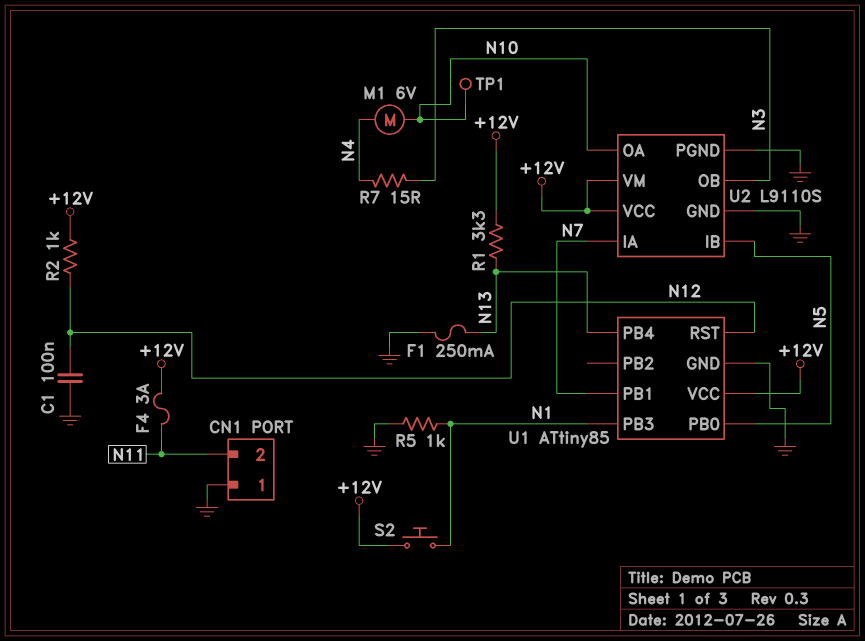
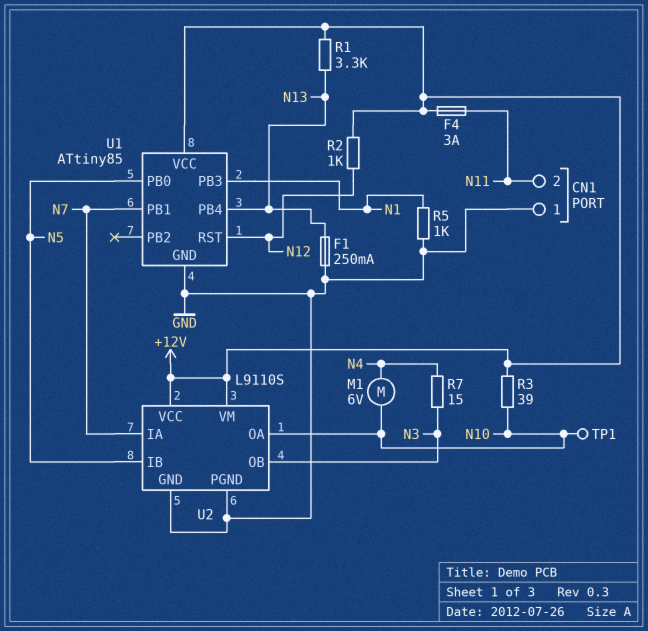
C1: 100nF (GND, N12) -> none
R3: none -> 39 (+12V, N10)
S2: button (+12V, N1) -> none

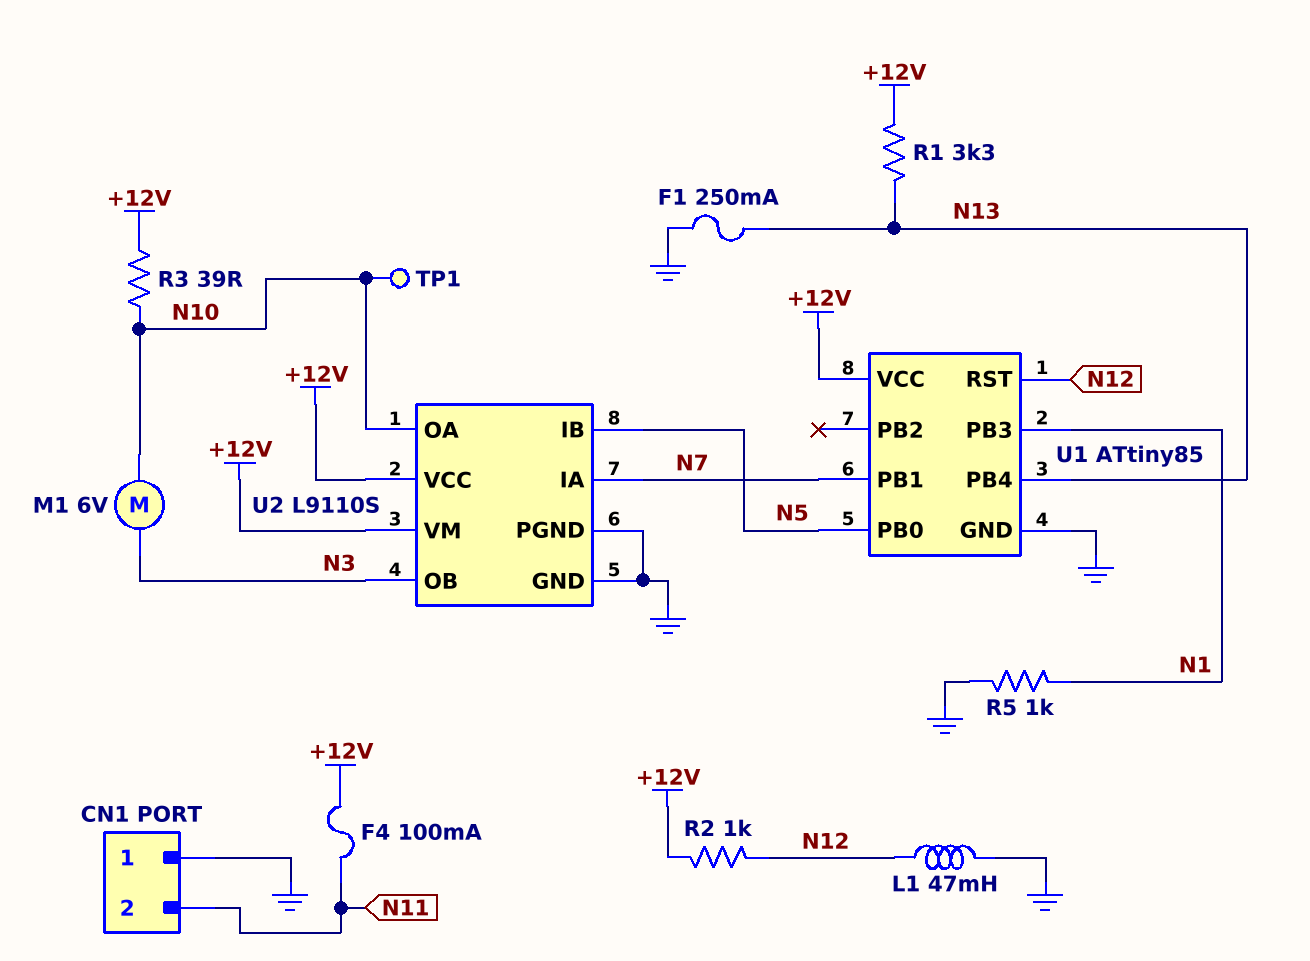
F4: 3A (+12V, N11) -> 100mA (+12V, N11)
L1: none -> 47mH (GND, N12)
M1: motor 6V (N4, N10) -> motor 6V (N3, N10)
R7: 15 (N3, N4) -> none

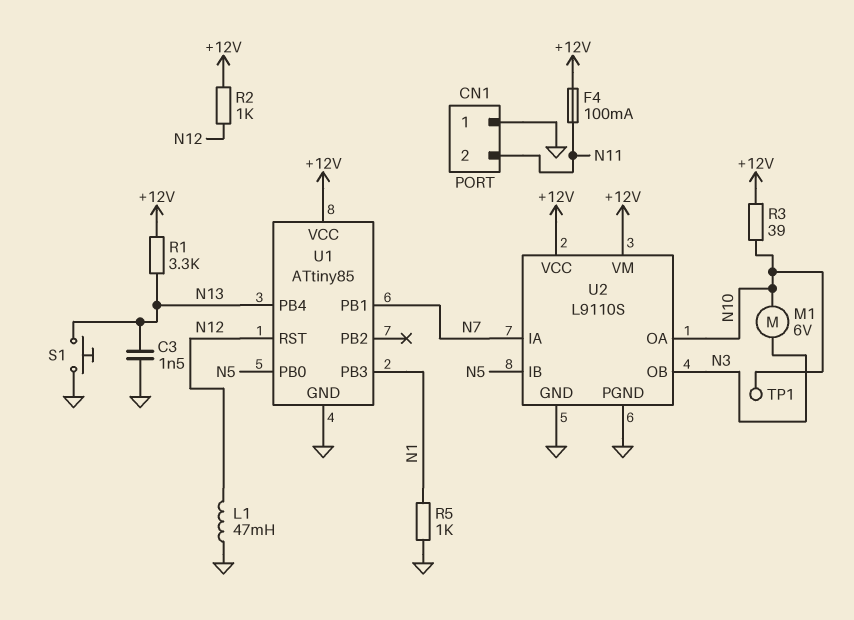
C3: none -> 1.5nF (GND, N13)
F1: 250mA (GND, N13) -> none
S1: none -> button (GND, N13)

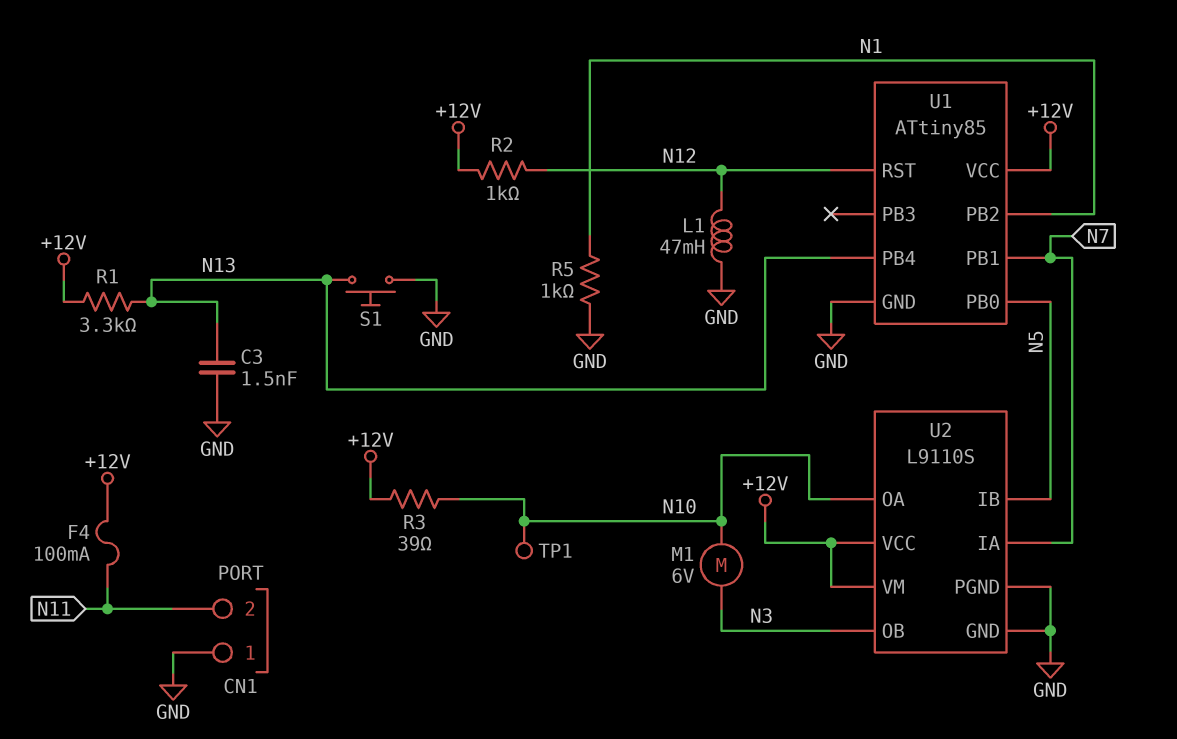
U1 pin PB2: none -> N1
U1 pin PB3: N1 -> none

